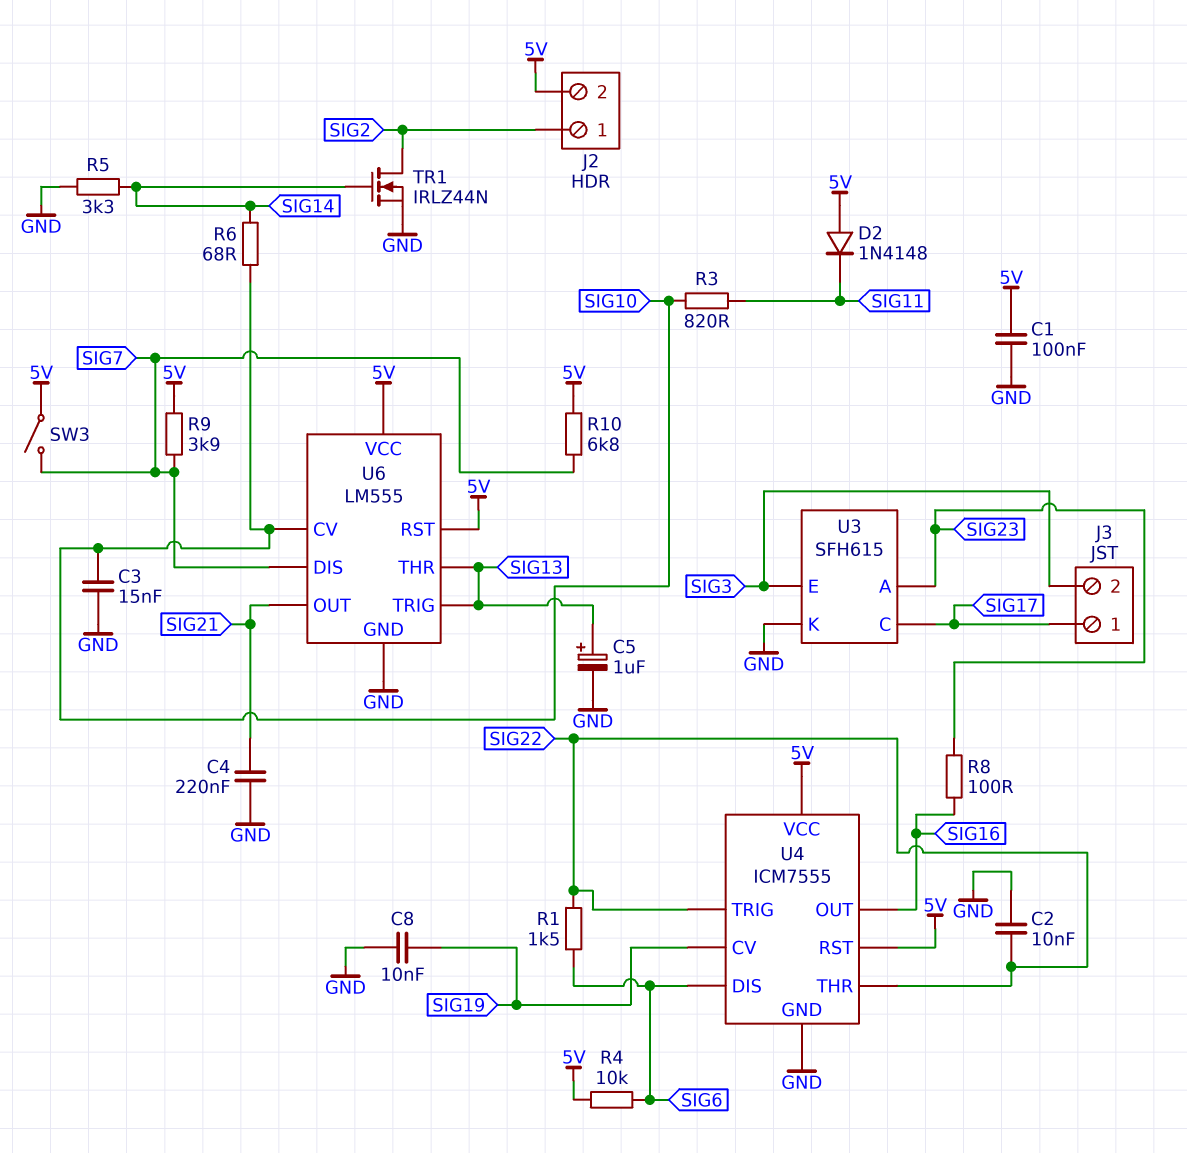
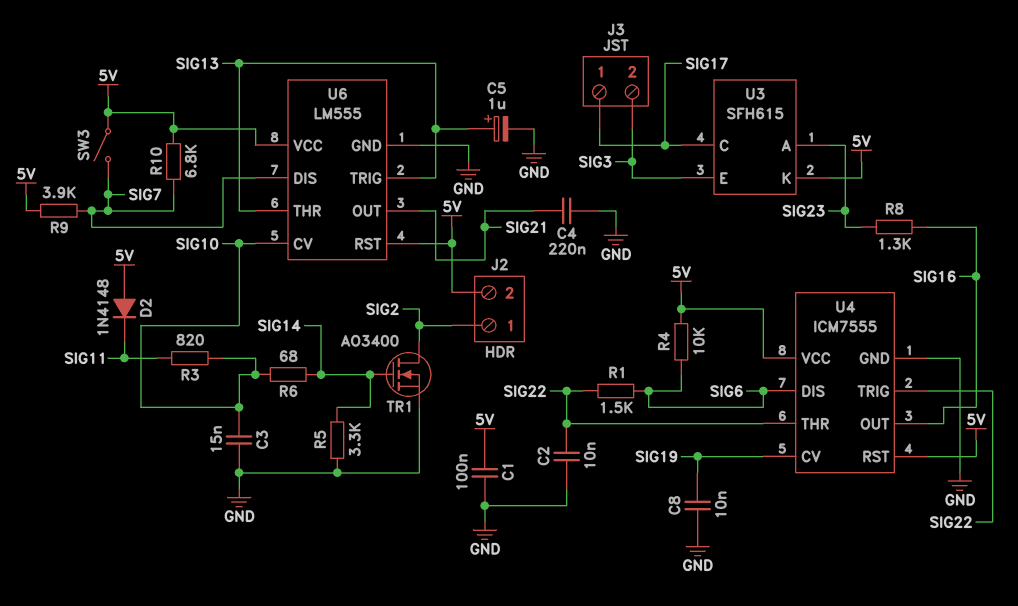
R8: 100 (SIG16, SIG23) -> 1.3k (SIG16, SIG23)
TR1: NMOS IRLZ44N (G SIG14, D SIG2, S GND) -> NMOS AO3400 (G SIG14, D SIG2, S GND)
U3 pin K: GND -> 5V

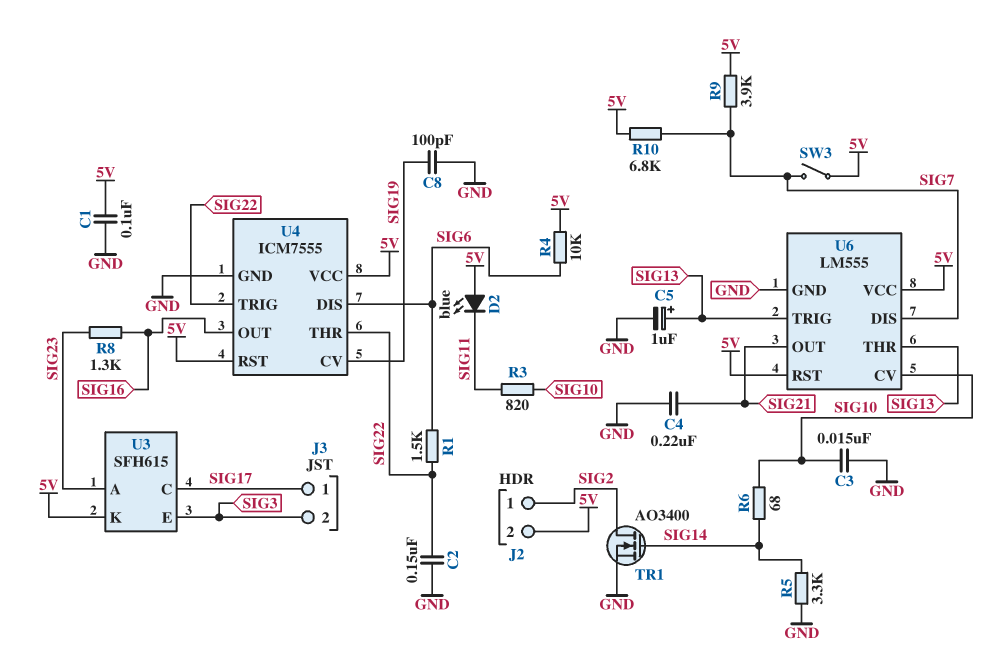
C2: 10nF (GND, SIG22) -> 150nF (GND, SIG22)
C8: 10nF (GND, SIG19) -> 100pF (GND, SIG19)
D2: diode 1N4148 (A 5V, K SIG11) -> LED blue (A 5V, K SIG11)

